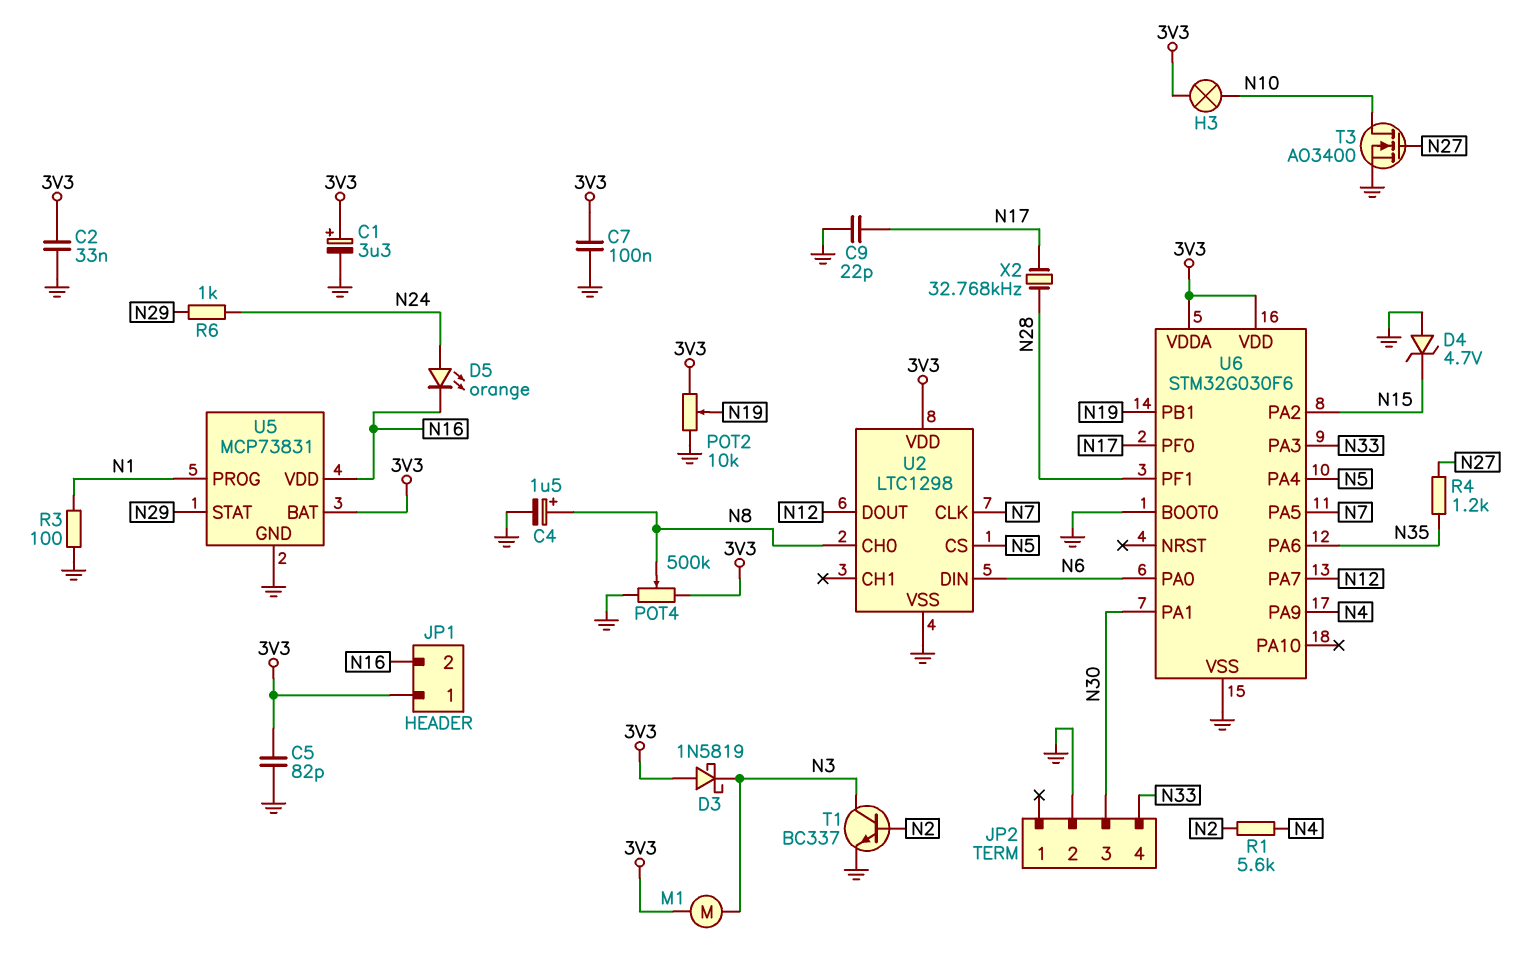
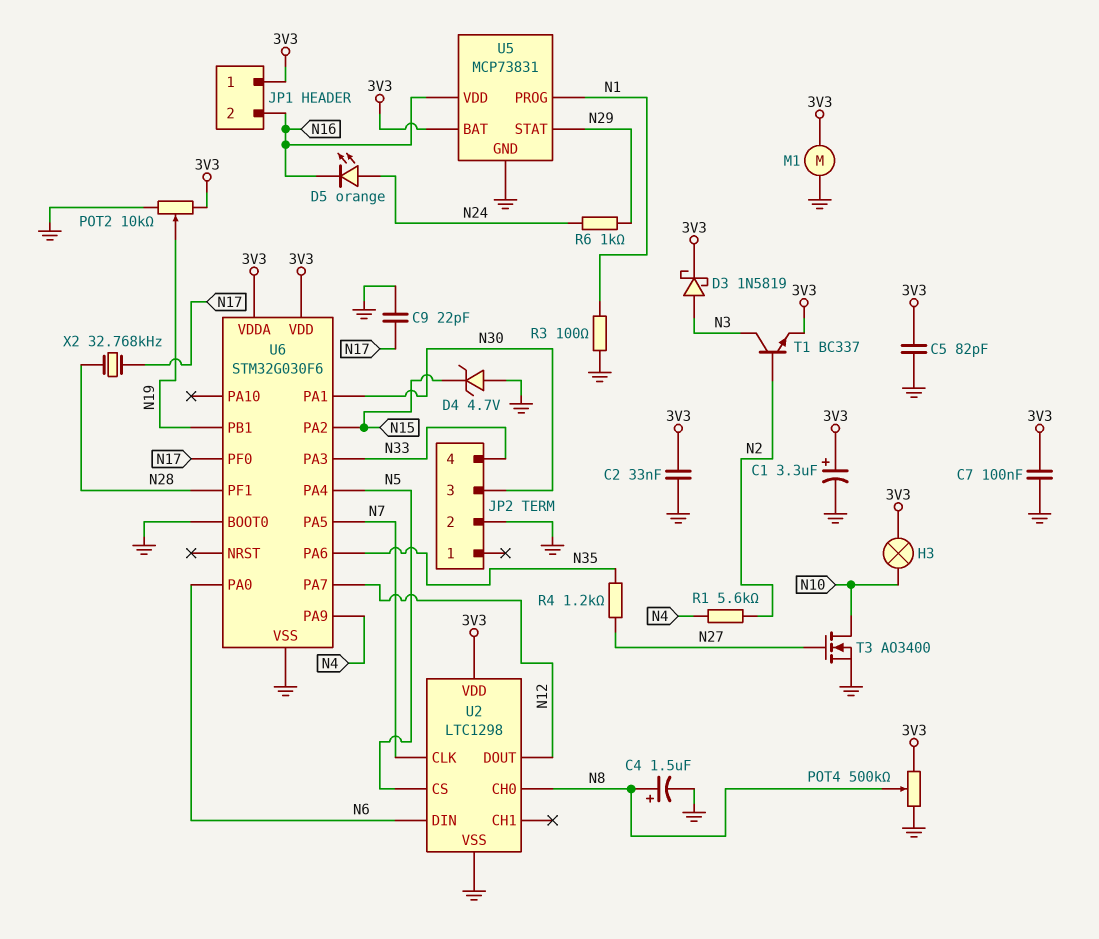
D3: schottky 1N5819 (A 3V3, K N3) -> schottky 1N5819 (A N3, K 3V3)
M1: motor (3V3, N3) -> motor (3V3, GND)
T1: NPN BC337 (B N2, C N3, E GND) -> NPN BC337 (B N2, C N3, E 3V3)

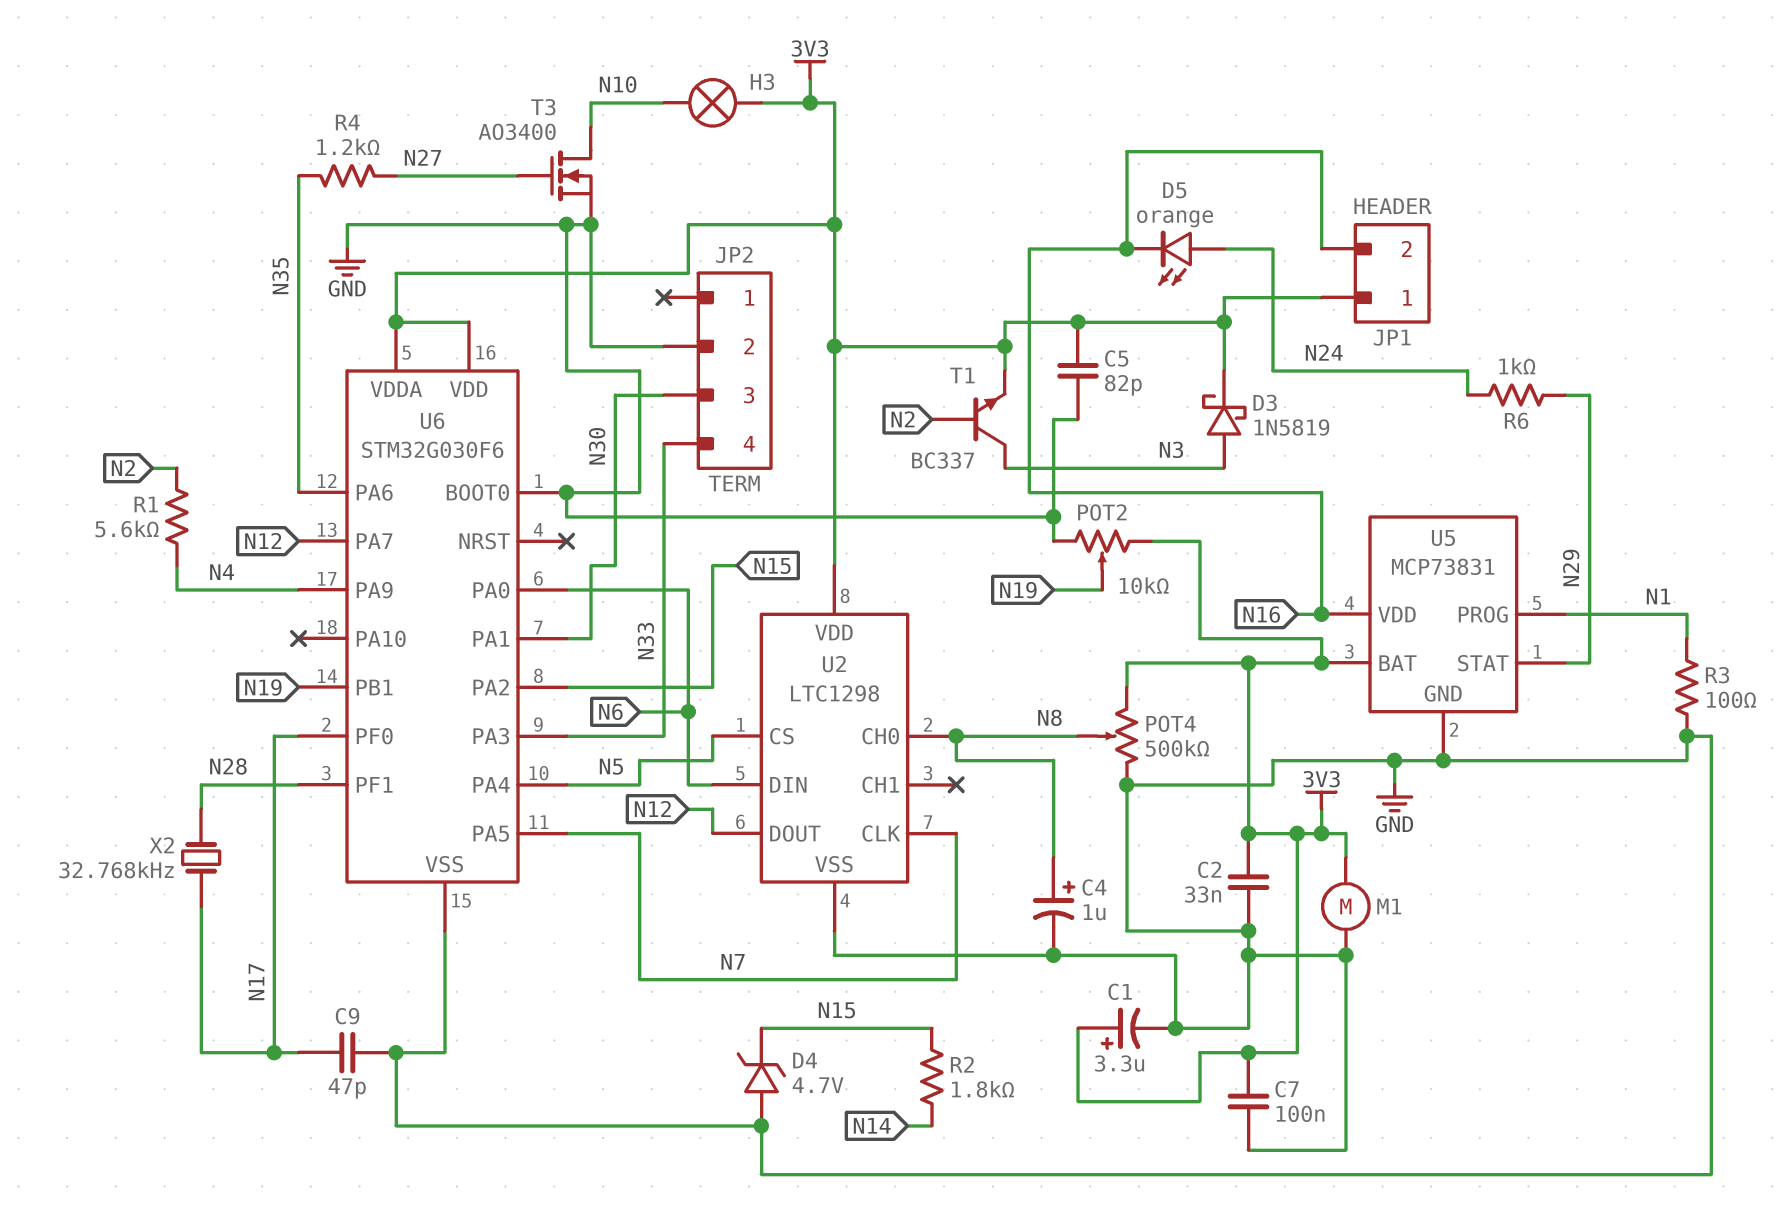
C4: 1.5uF (plus N8, minus GND) -> 1uF (plus N8, minus GND)
C9: 22pF (GND, N17) -> 47pF (GND, N17)
R2: none -> 1.8k (N14, N15)

